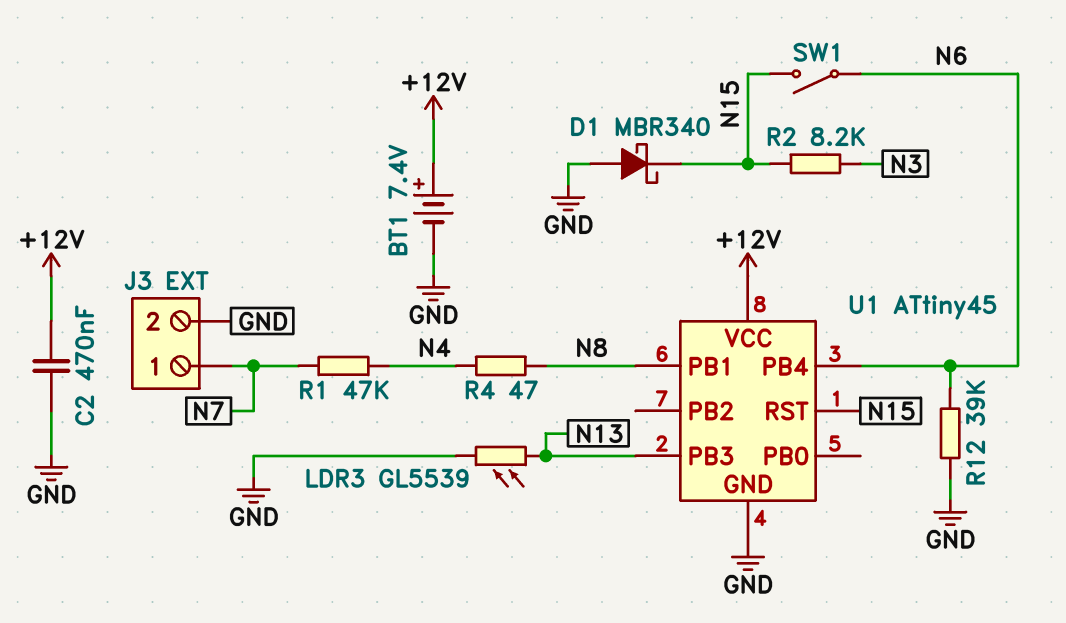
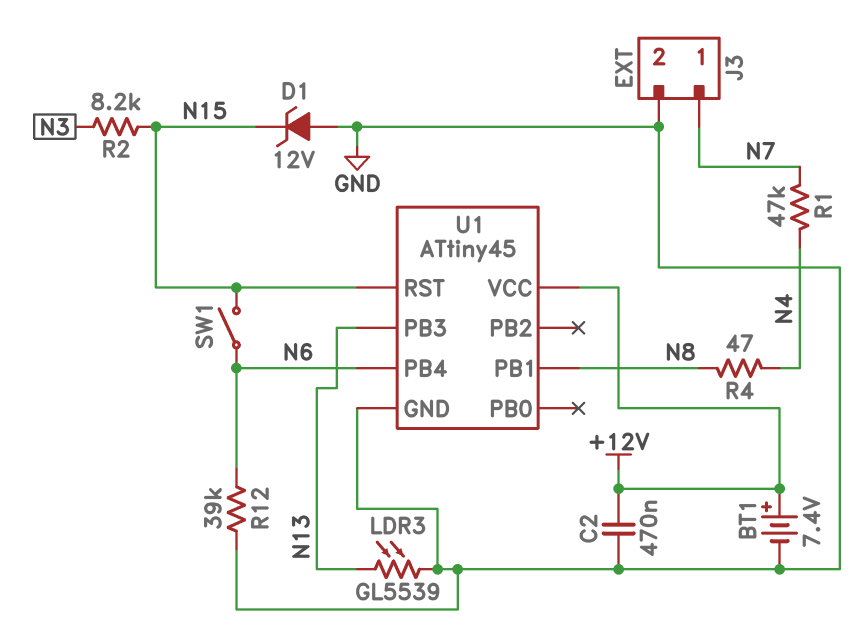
D1: schottky MBR340 (A GND, K N15) -> zener 12V (A GND, K N15)

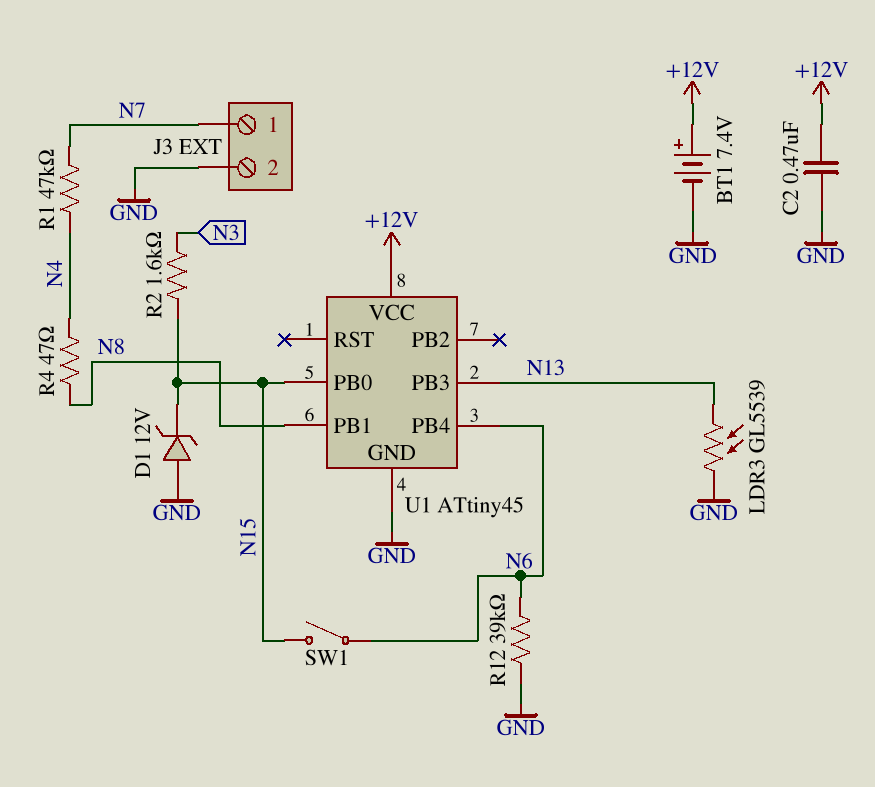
R2: 8.2k (N3, N15) -> 1.6k (N3, N15)
U1 pin PB0: none -> N15
U1 pin RST: N15 -> none

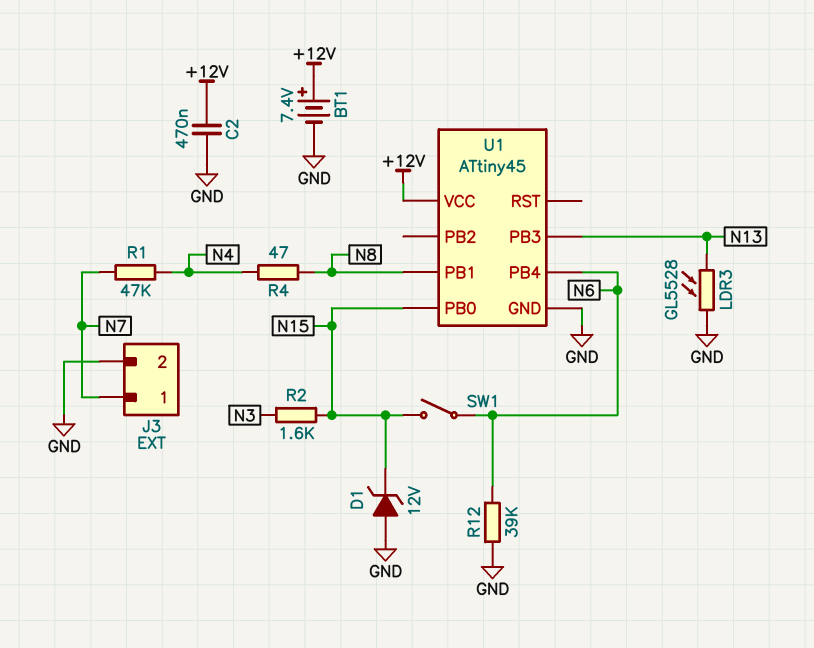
LDR3: GL5539 (GND, N13) -> GL5528 (GND, N13)

